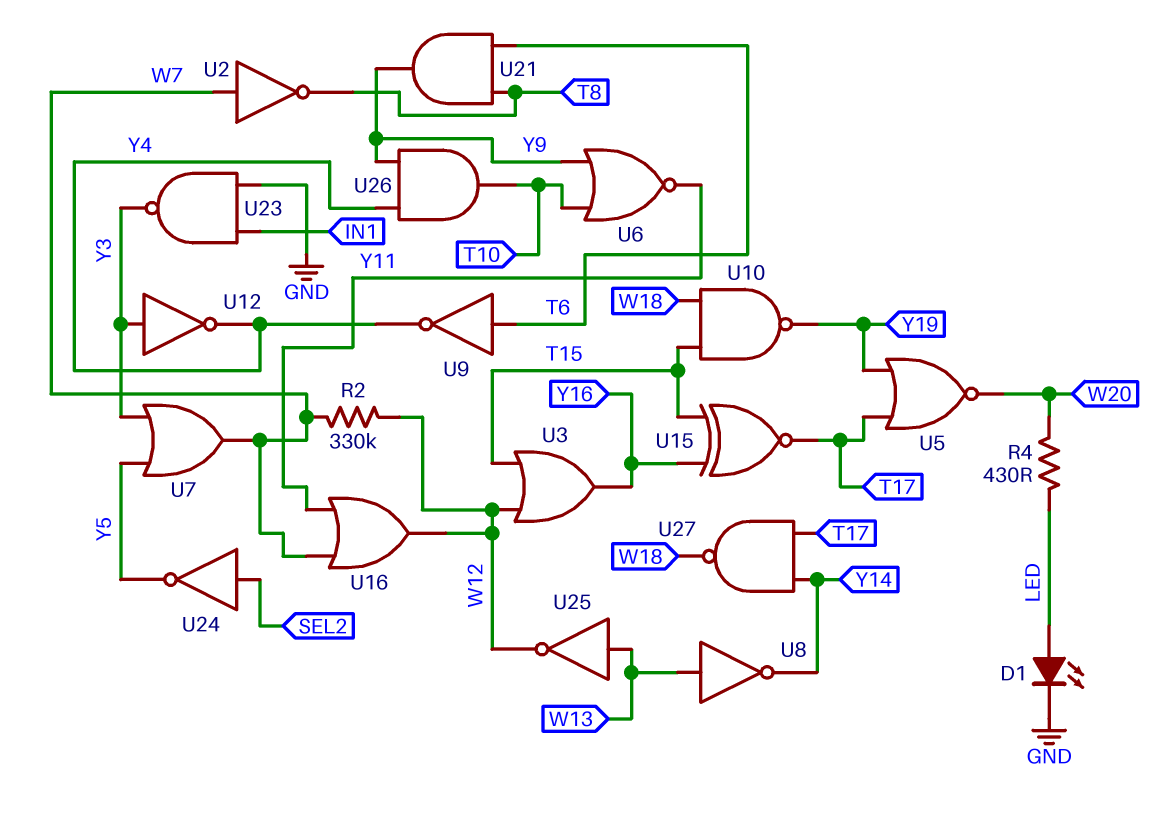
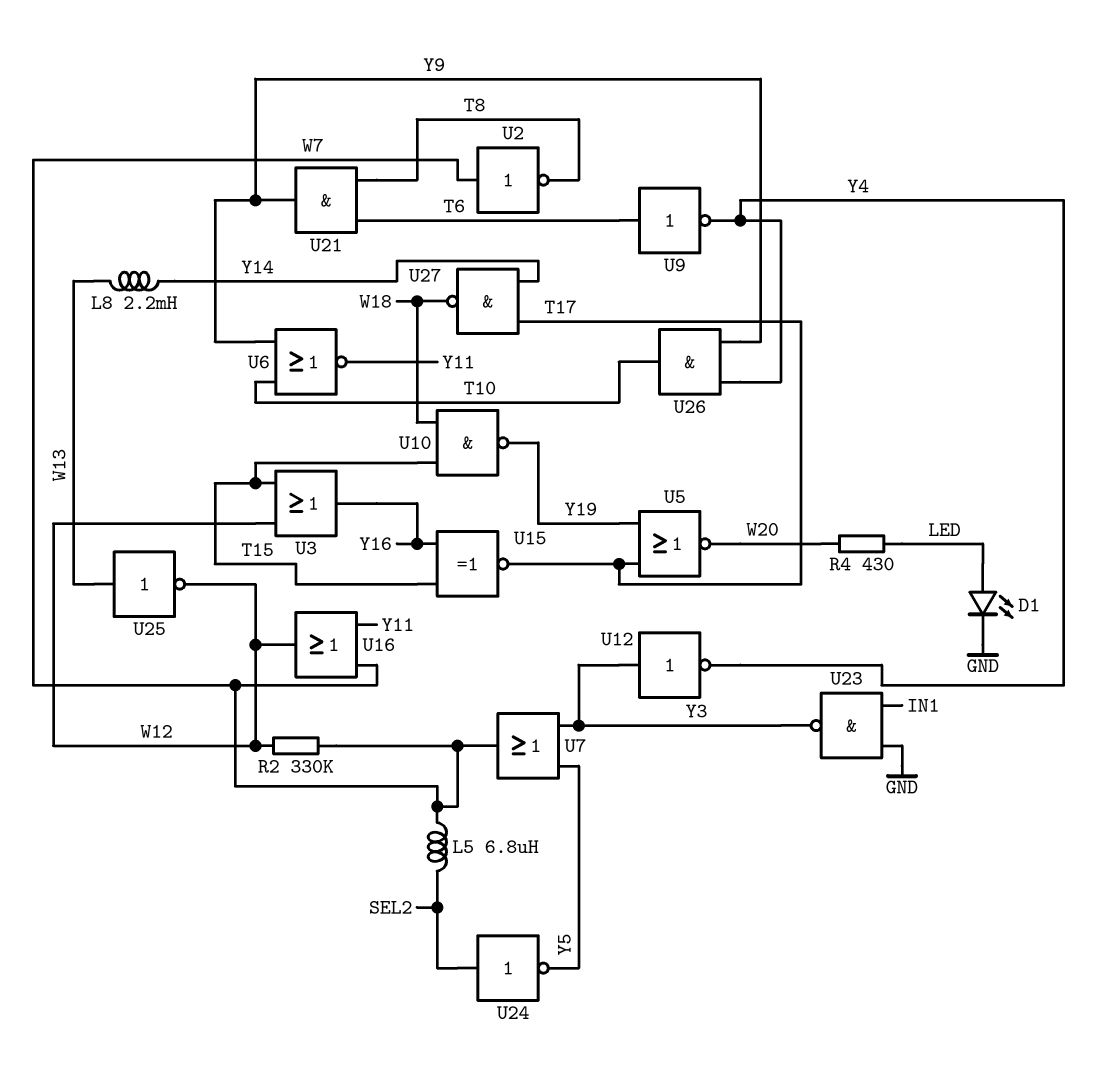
L5: none -> 6.8uH (SEL2, W7)
L8: none -> 2.2mH (W13, Y14)
U8: NOT (in W13, out Y14) -> none

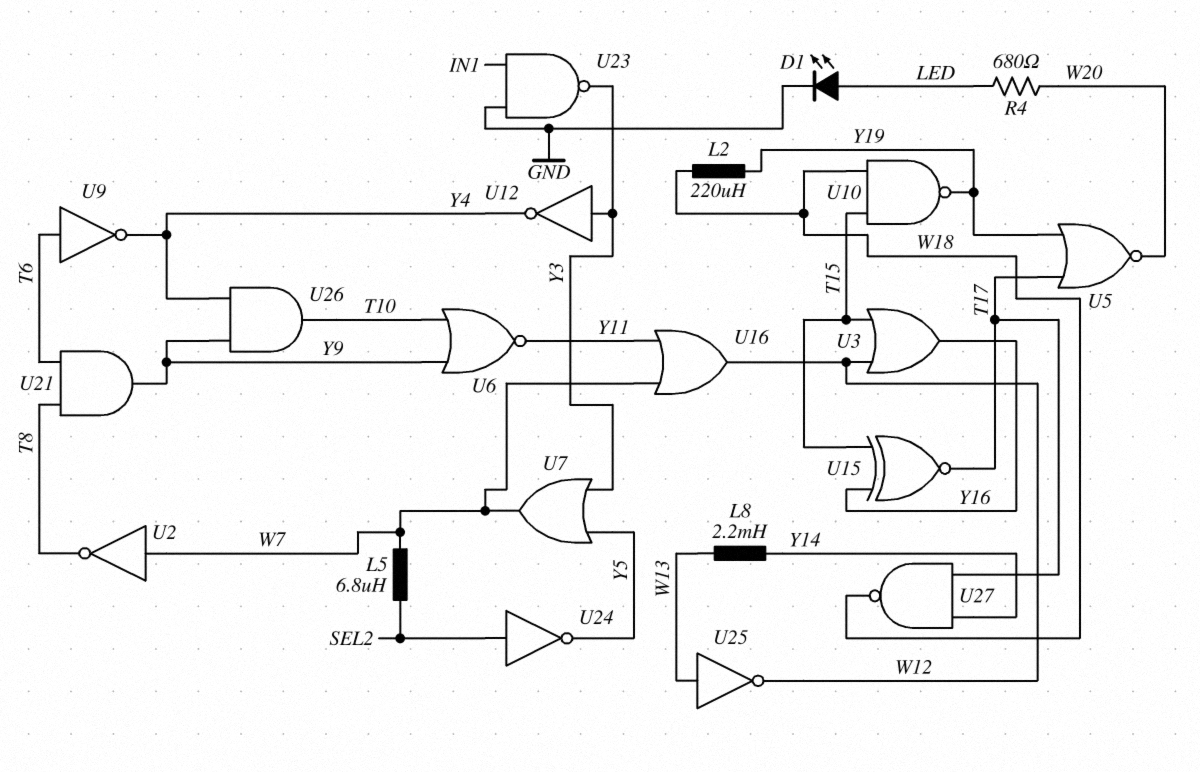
L2: none -> 220uH (W18, Y19)
R2: 330k (W7, W12) -> none
R4: 430 (LED, W20) -> 680 (LED, W20)

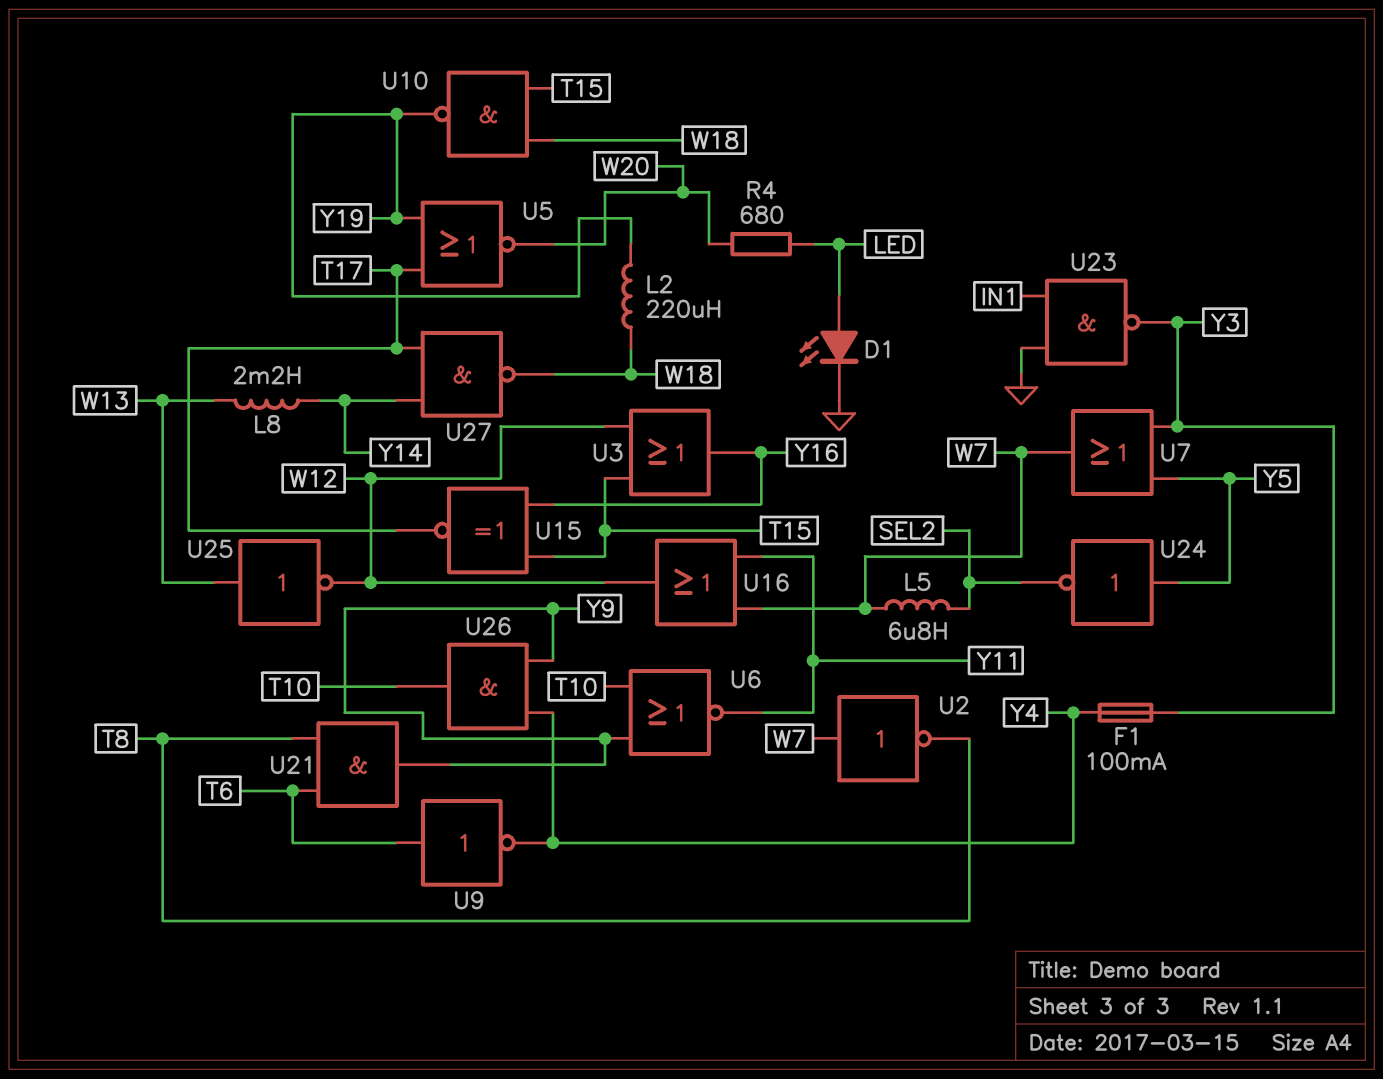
F1: none -> 100mA (Y3, Y4)
U12: NOT (in Y3, out Y4) -> none
U24: NOT (in SEL2, out Y5) -> NOT (in Y5, out SEL2)

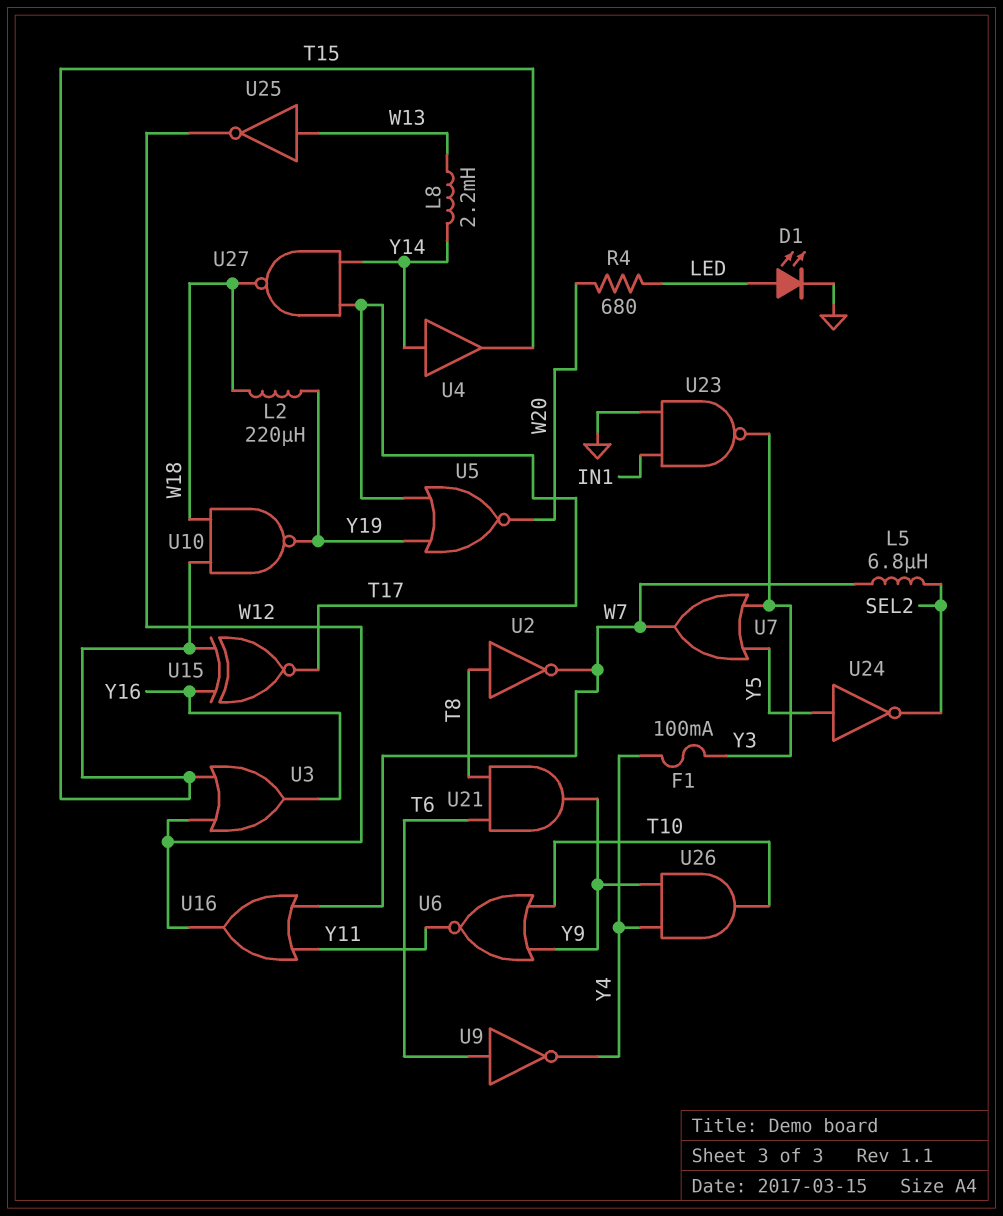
U2: NOT (in W7, out T8) -> NOT (in T8, out W7)
U4: none -> buffer (in Y14, out T15)

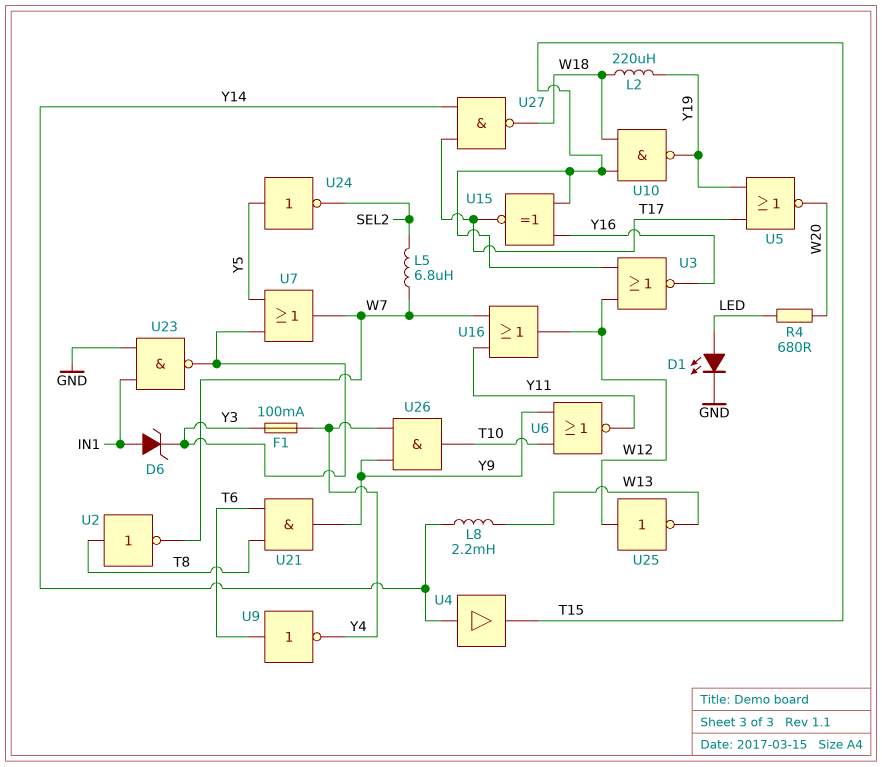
D6: none -> zener (A IN1, K Y3)
U3: OR (in T15, in W12, out Y16) -> NOR (in T15, in W12, out Y16)
U25: NOT (in W13, out W12) -> NOT (in W12, out W13)

